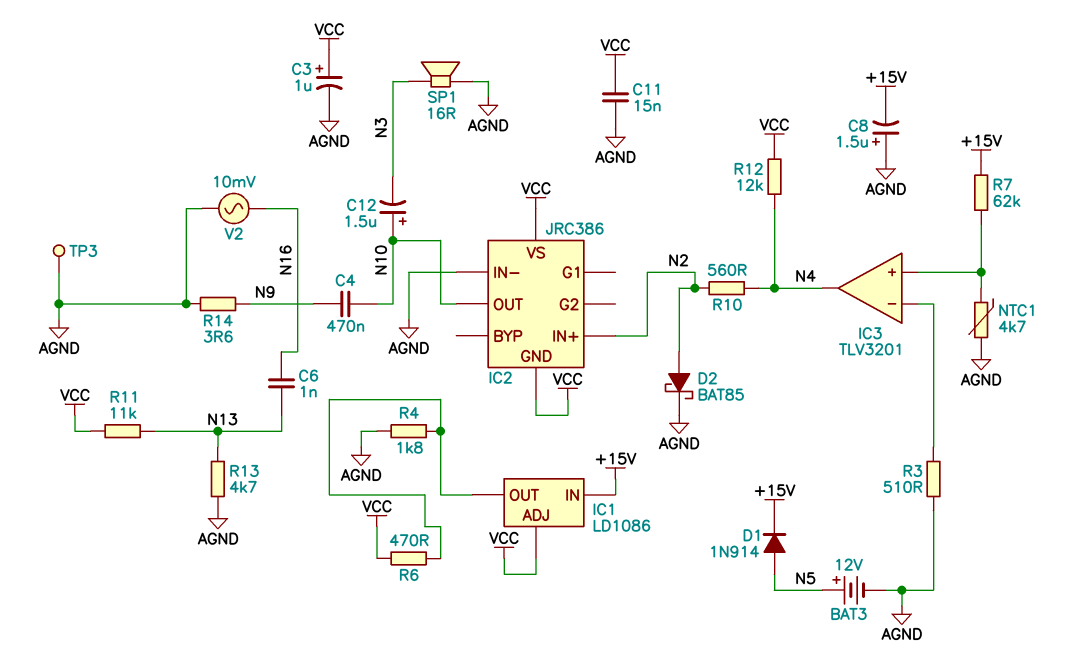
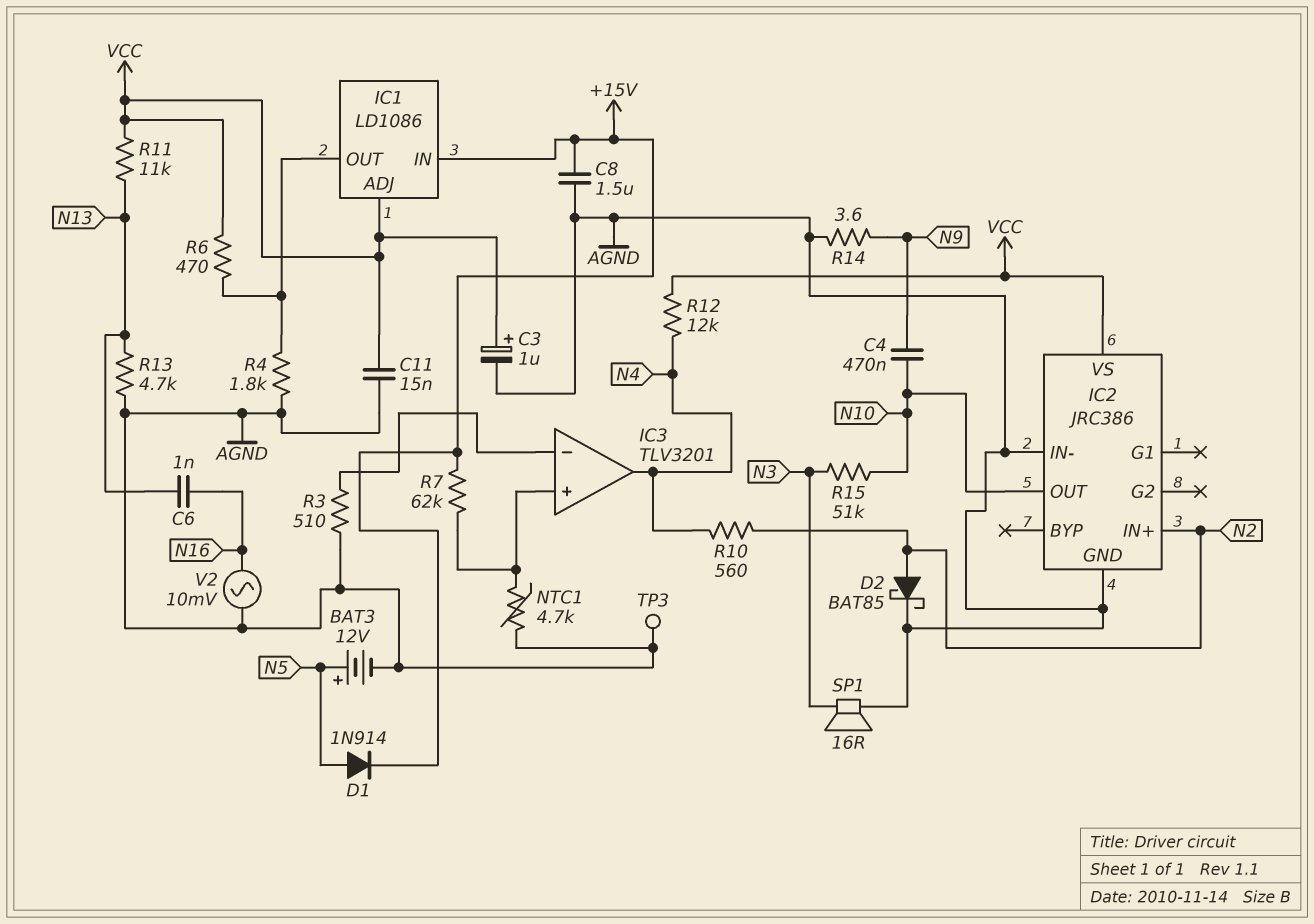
C8: 1.5uF (plus AGND, minus +15V) -> 1.5uF (+15V, AGND)
C12: 1.5uF (plus N10, minus N3) -> none
IC2 pin GND: VCC -> AGND
R15: none -> 51k (N3, N10)

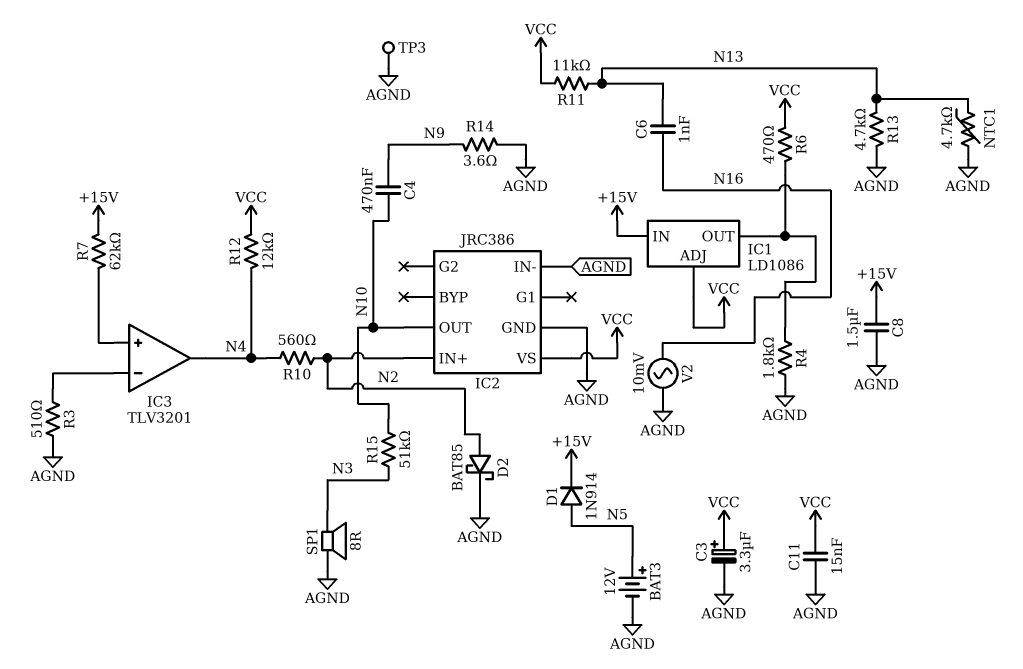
C3: 1uF (plus VCC, minus AGND) -> 3.3uF (plus VCC, minus AGND)
NTC1: 4.7k (AGND, IC3/in+) -> 4.7k (AGND, N13)
SP1: speaker 16R (AGND, N3) -> speaker 8R (AGND, N3)

